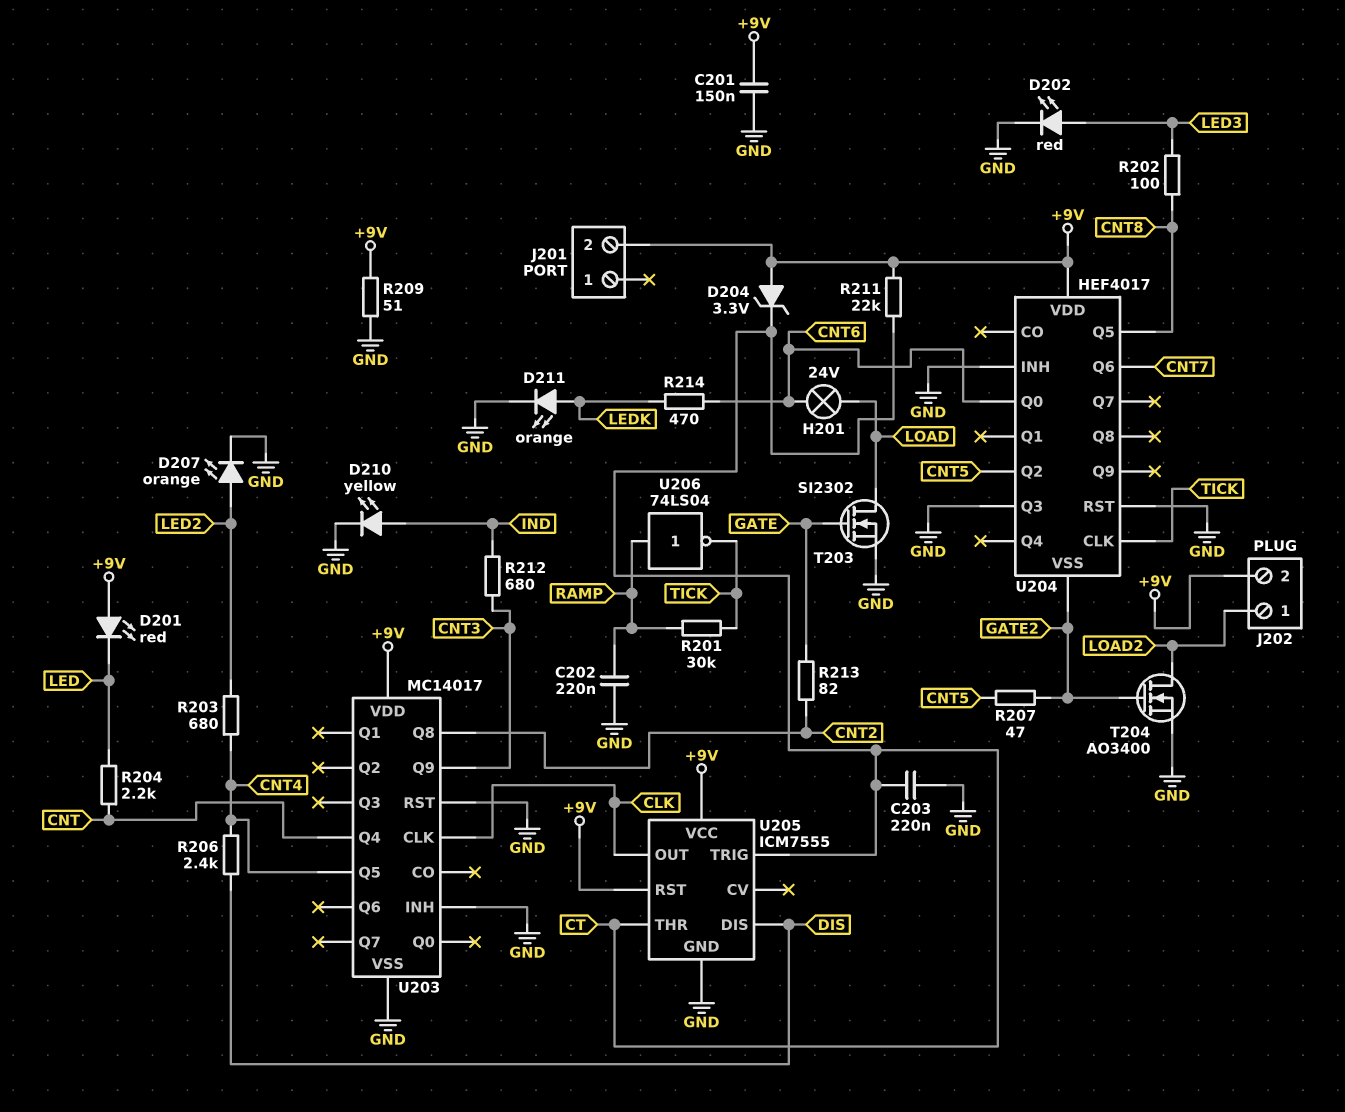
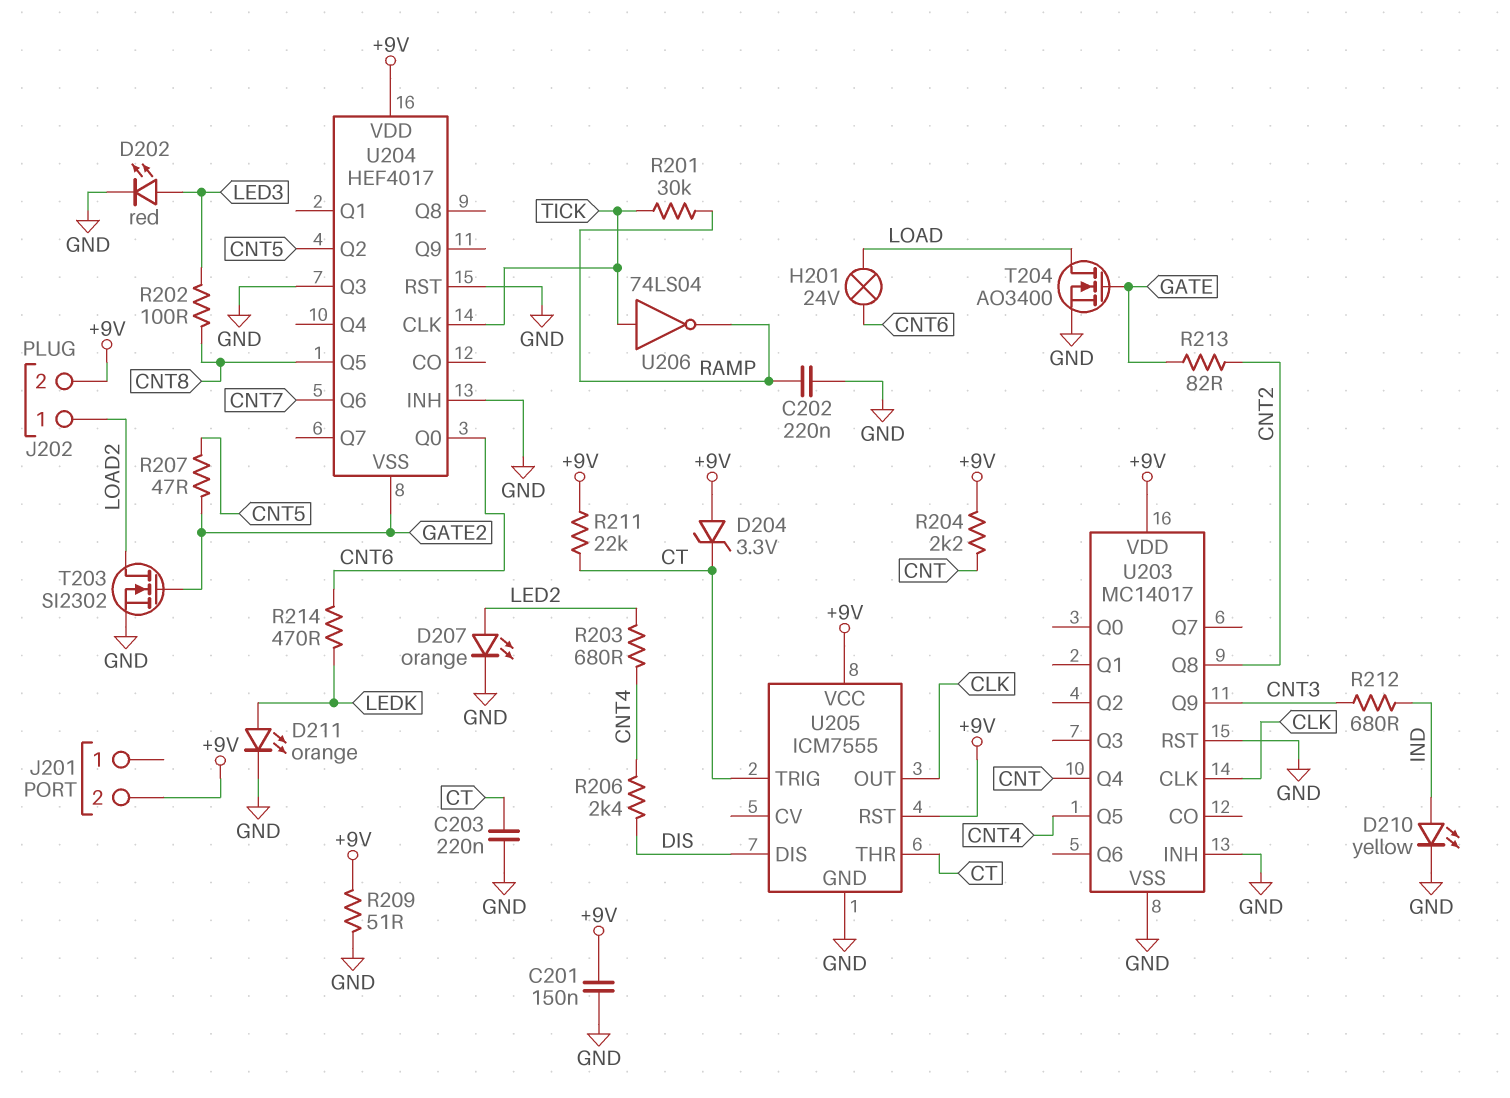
D201: LED red (A +9V, K LED) -> none
R204: 2.2k (CNT, LED) -> 2.2k (+9V, CNT)
T203: NMOS SI2302 (G GATE, D LOAD, S GND) -> NMOS SI2302 (G GATE2, D LOAD2, S GND)
T204: NMOS AO3400 (G GATE2, D LOAD2, S GND) -> NMOS AO3400 (G GATE, D LOAD, S GND)
U206: NOT 74LS04 (in RAMP, out TICK) -> NOT 74LS04 (in TICK, out RAMP)

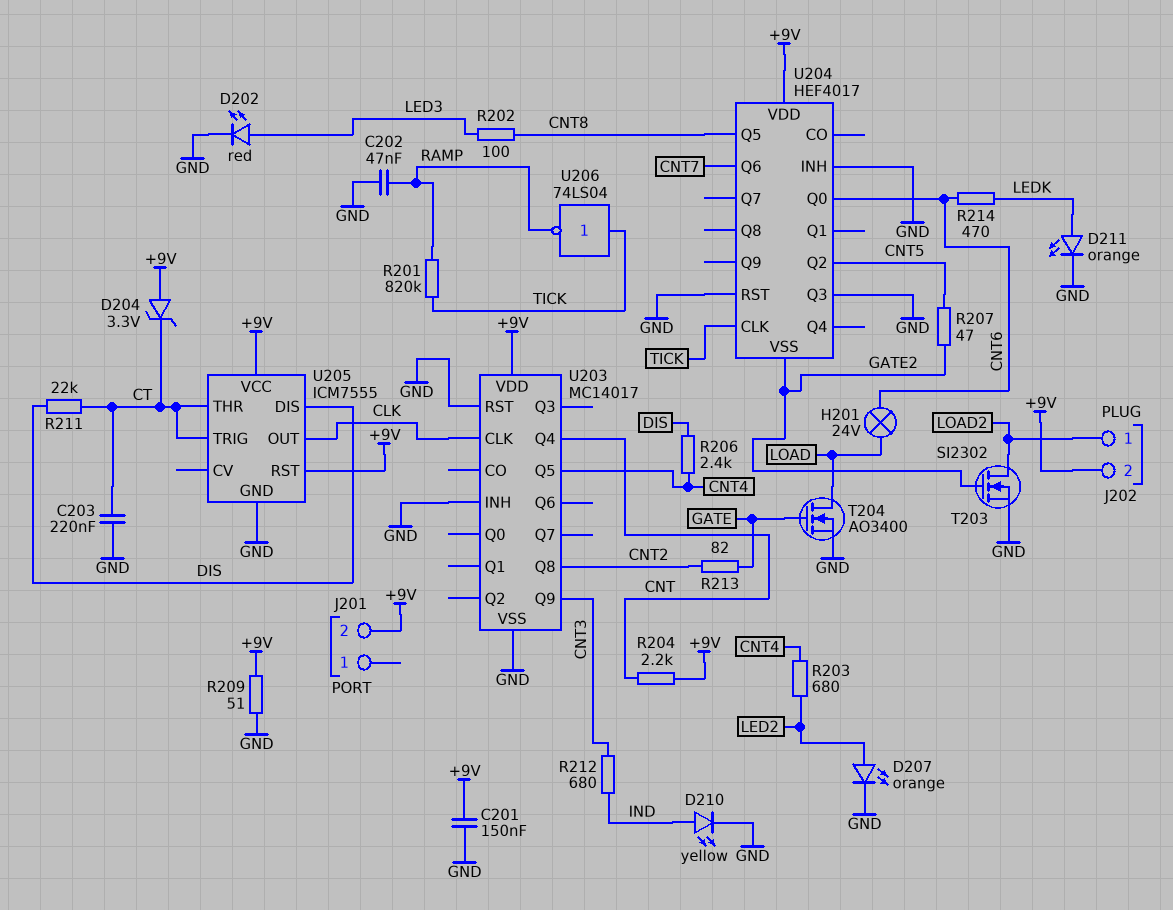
C202: 220nF (GND, RAMP) -> 47nF (GND, RAMP)
R201: 30k (RAMP, TICK) -> 820k (RAMP, TICK)
R211: 22k (+9V, CT) -> 22k (CT, DIS)

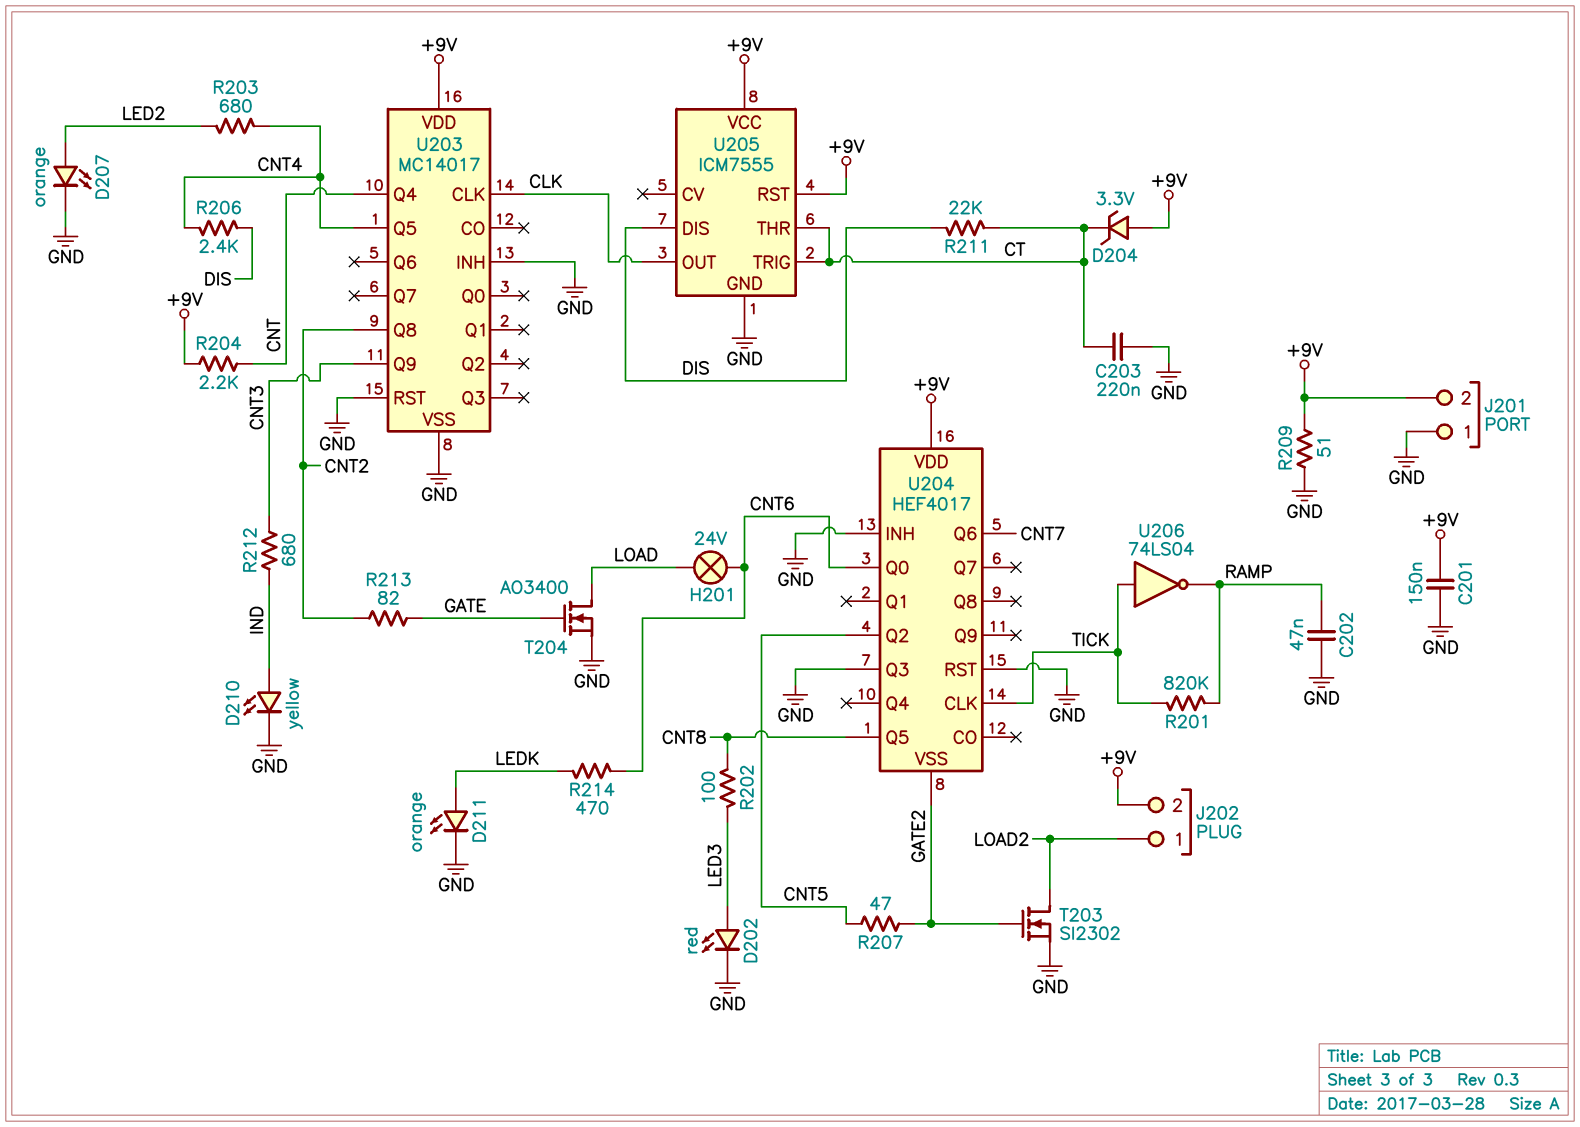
J201 pin 1: none -> GND

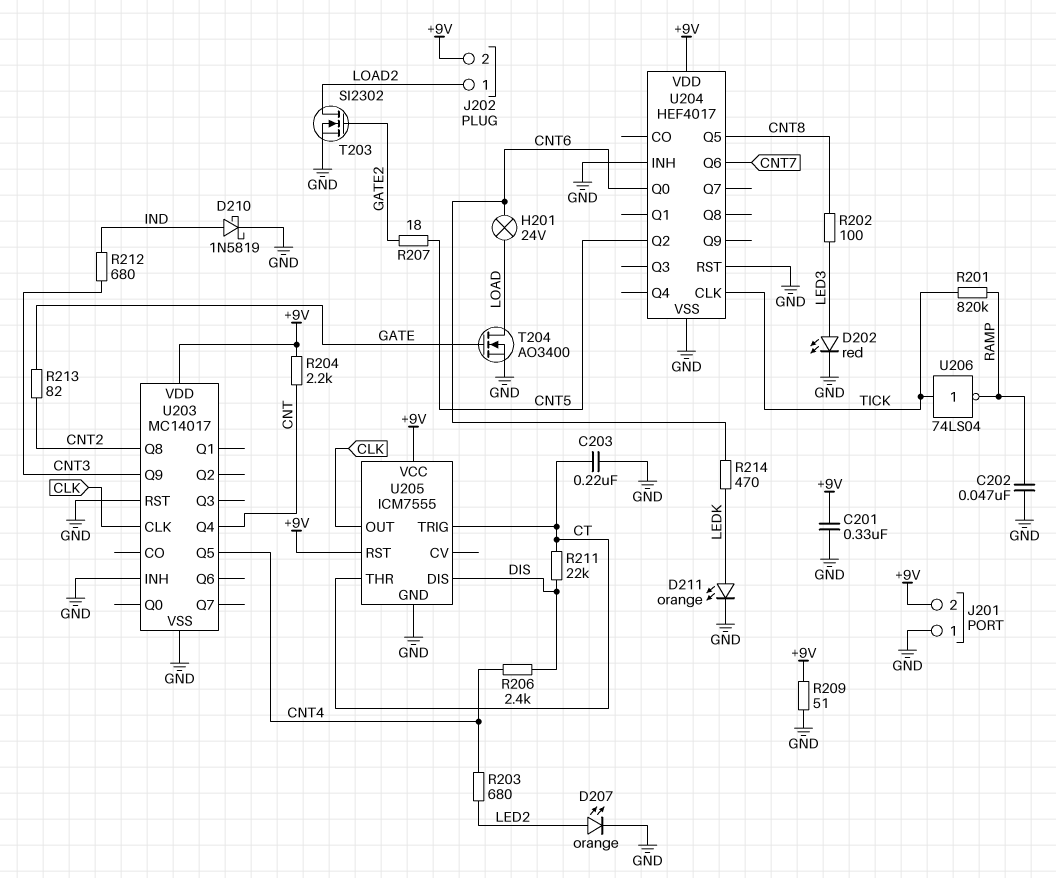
C201: 150nF (+9V, GND) -> 330nF (+9V, GND)
D204: zener 3.3V (A +9V, K CT) -> none
D210: LED yellow (A IND, K GND) -> schottky 1N5819 (A IND, K GND)
R207: 47 (CNT5, GATE2) -> 18 (CNT5, GATE2)
U204 pin Q3: GND -> none
U204 pin VSS: GATE2 -> GND

